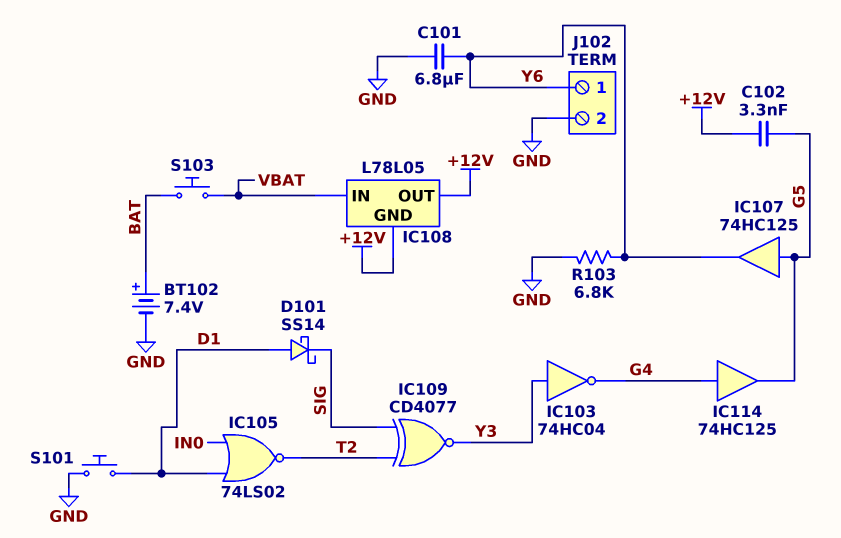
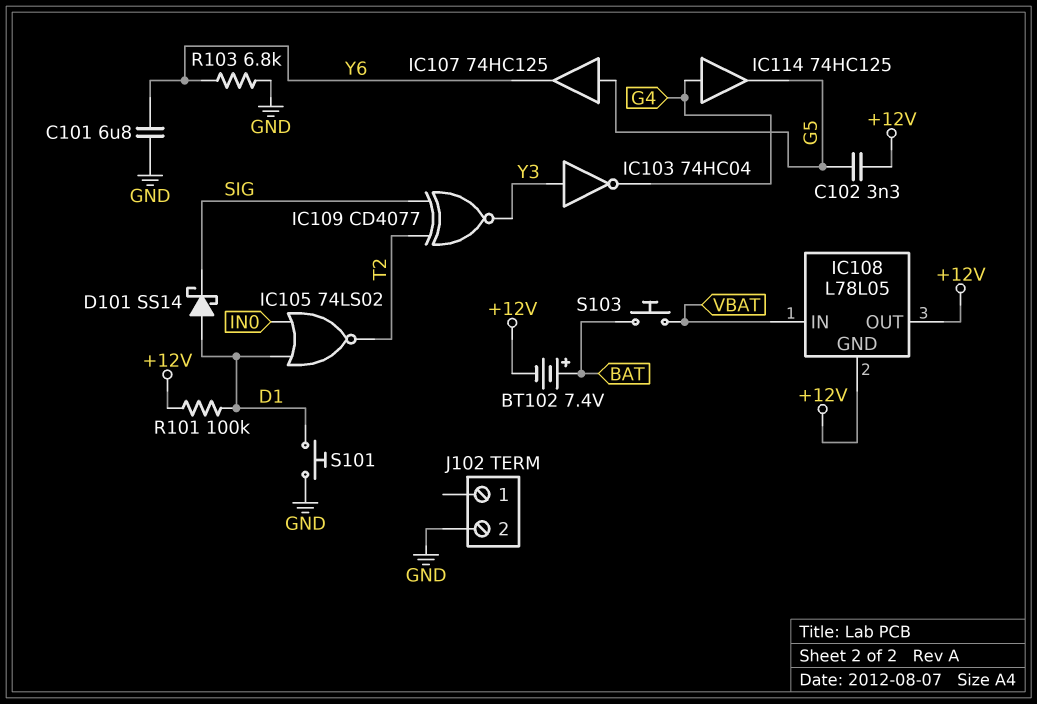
BT102: 7.4V (plus BAT, minus GND) -> 7.4V (plus BAT, minus +12V)
J102 pin 1: Y6 -> none
R101: none -> 100k (+12V, D1)

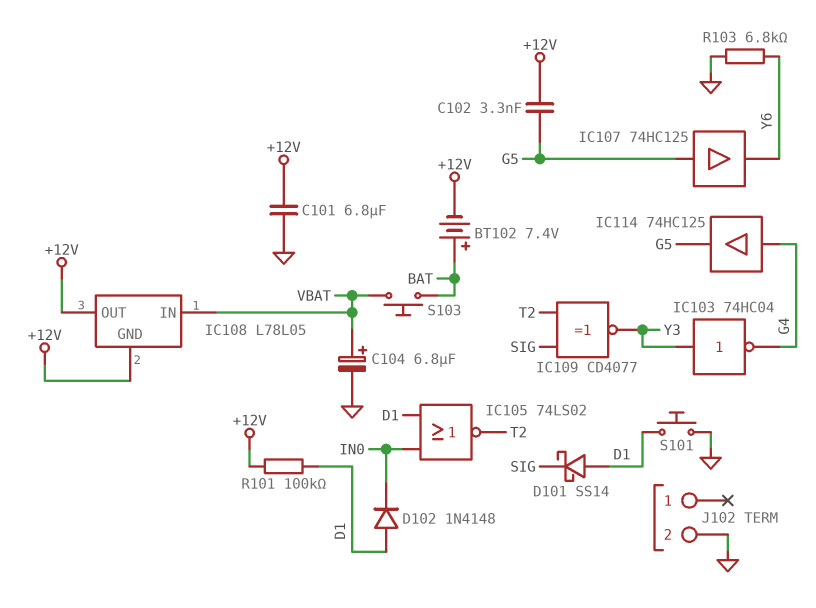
C101: 6.8uF (GND, Y6) -> 6.8uF (+12V, GND)
C104: none -> 6.8uF (plus VBAT, minus GND)
D102: none -> diode 1N4148 (A D1, K IN0)

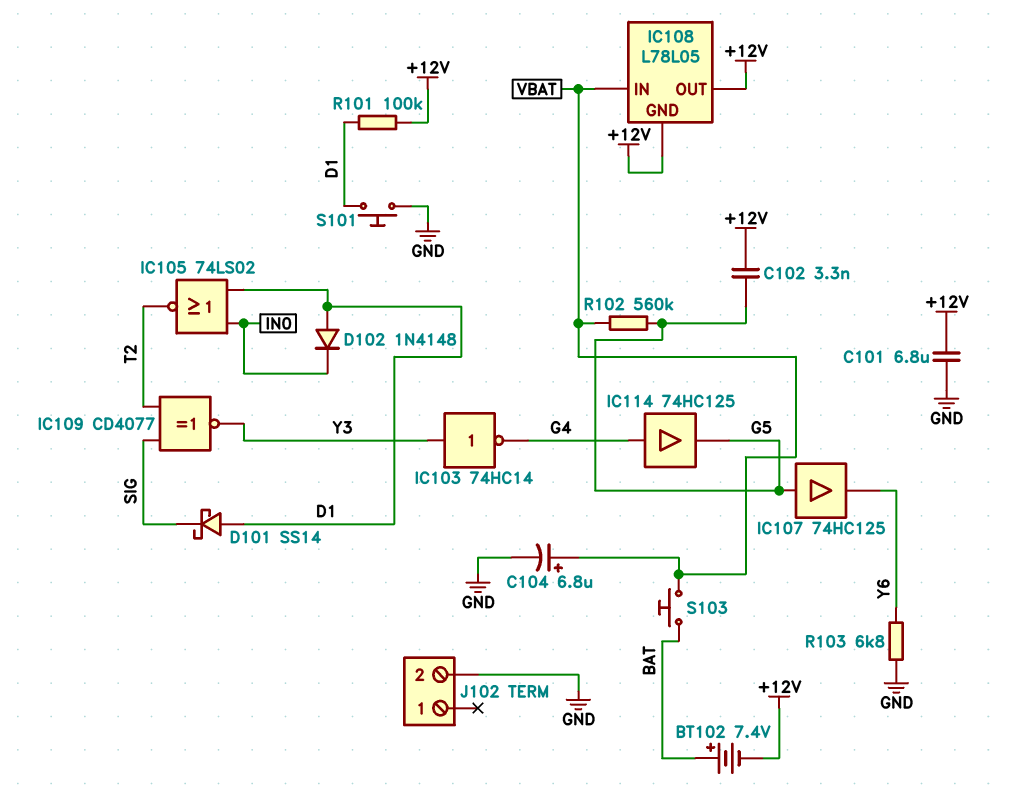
IC103: NOT 74HC04 (in Y3, out G4) -> NOT 74HC14 (in Y3, out G4)
R102: none -> 560k (G5, VBAT)

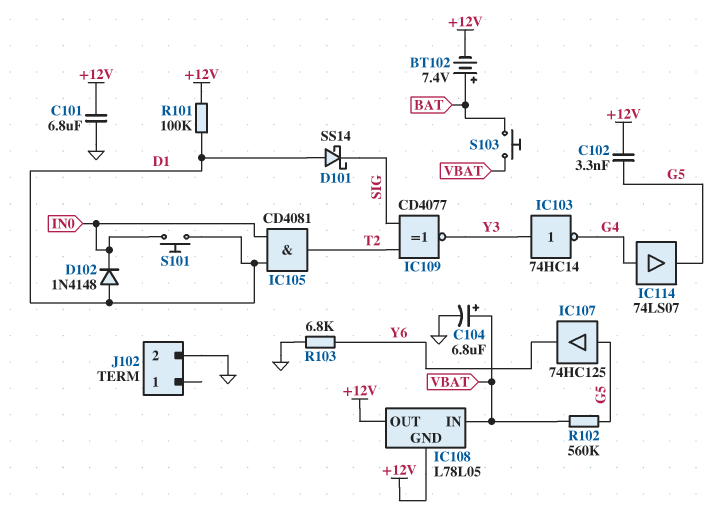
IC105: NOR 74LS02 (in D1, in IN0, out T2) -> AND CD4081 (in D1, in IN0, out T2)
IC114: buffer 74HC125 (in G4, out G5) -> buffer 74LS07 (in G4, out G5)
S101: button (D1, GND) -> button (D1, IN0)

